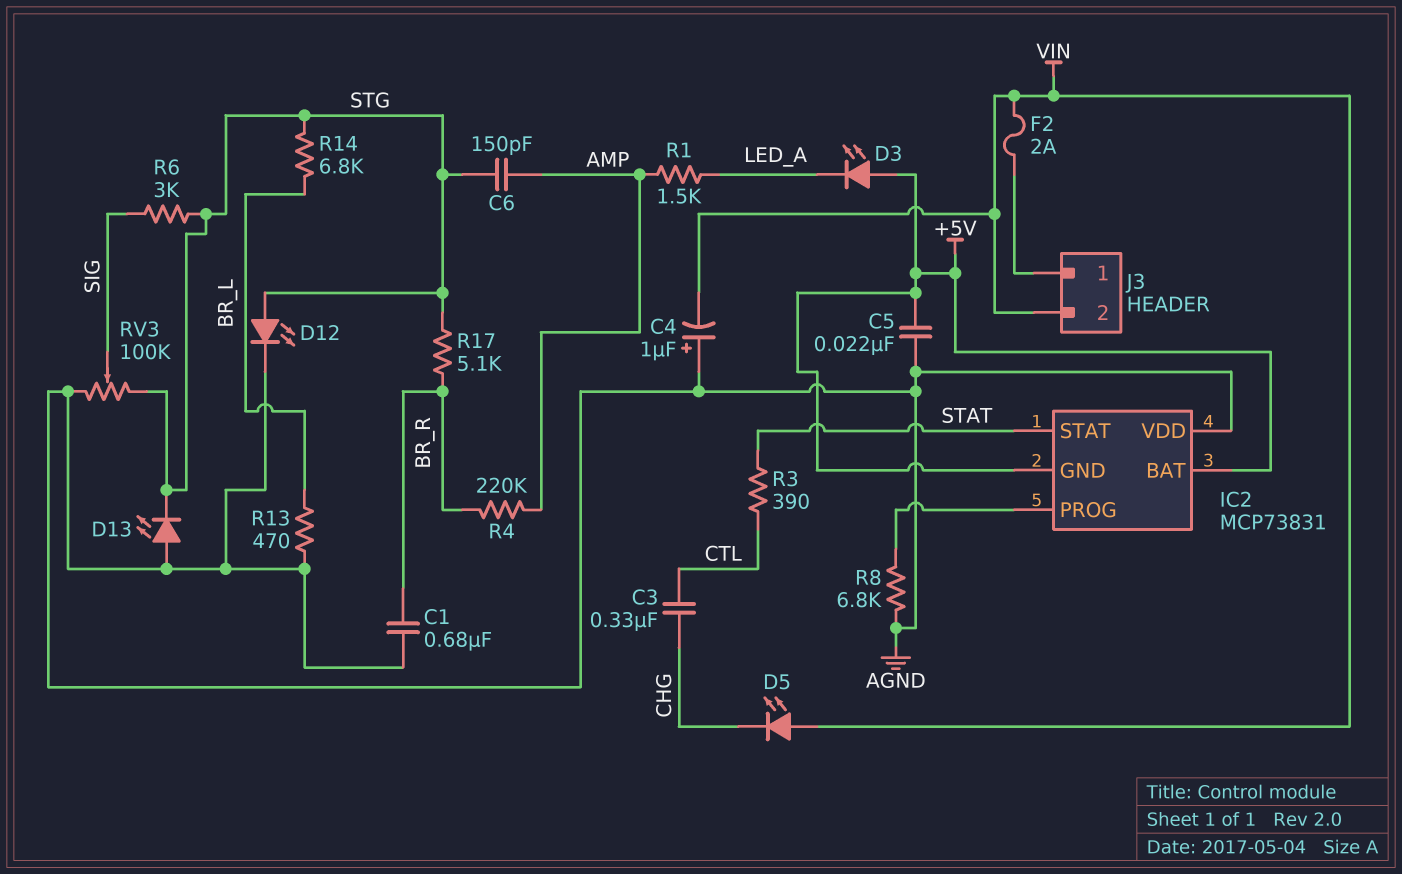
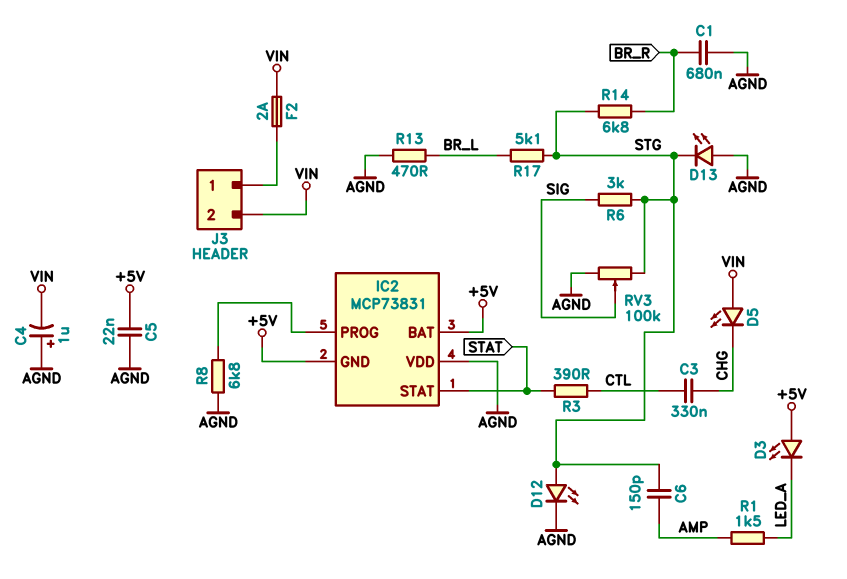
R4: 220k (AMP, BR_R) -> none
R14: 6.8k (BR_L, STG) -> 6.8k (BR_R, STG)
R17: 5.1k (BR_R, STG) -> 5.1k (BR_L, STG)

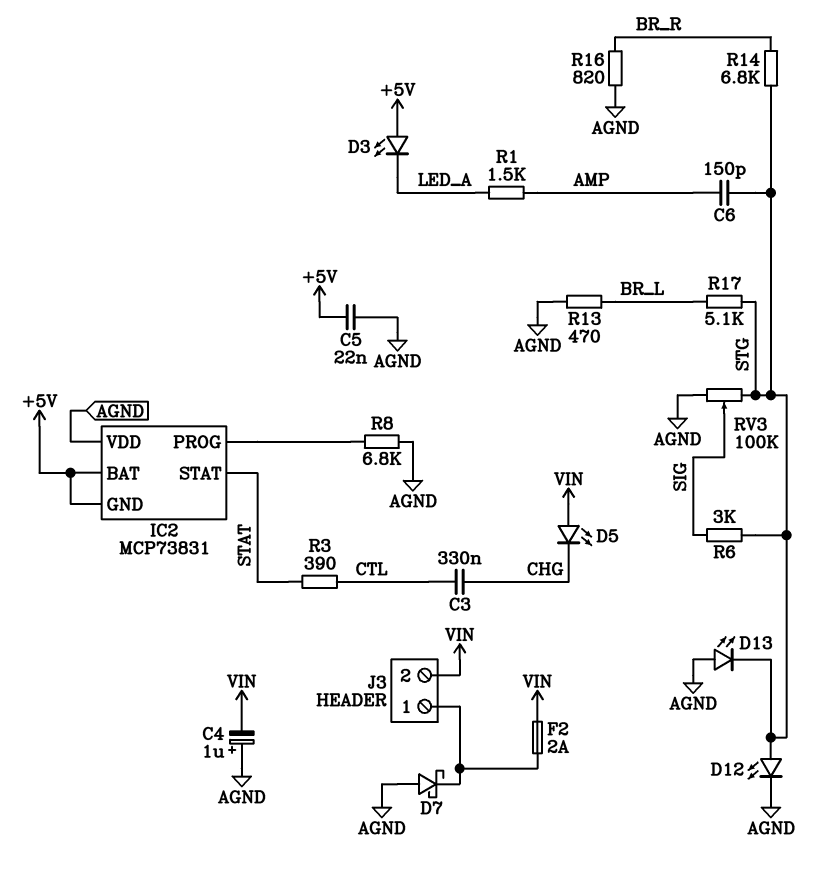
C1: 680nF (AGND, BR_R) -> none
D7: none -> schottky (A AGND, K J3/1)
R16: none -> 820 (AGND, BR_R)

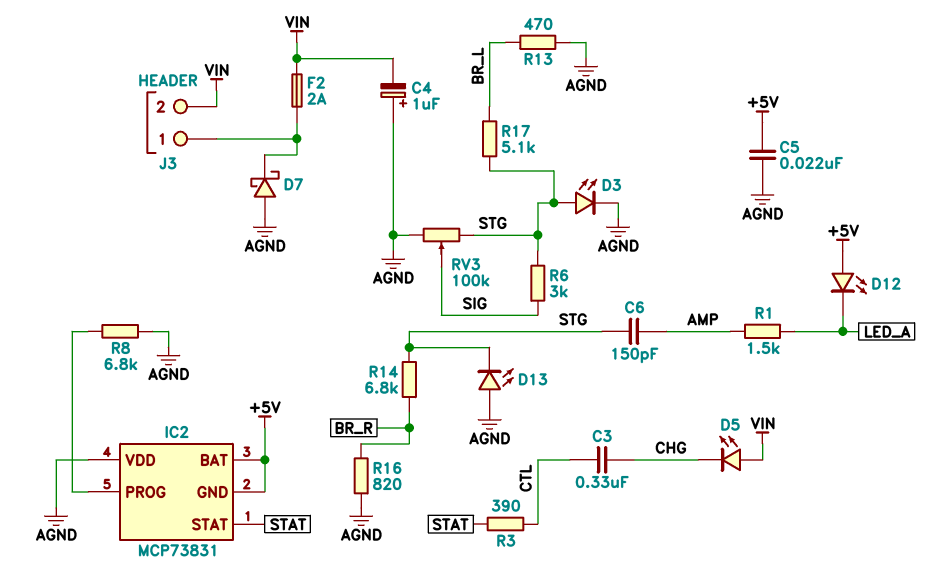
D3: LED (A +5V, K LED_A) -> LED (A STG, K AGND)
D12: LED (A STG, K AGND) -> LED (A +5V, K LED_A)

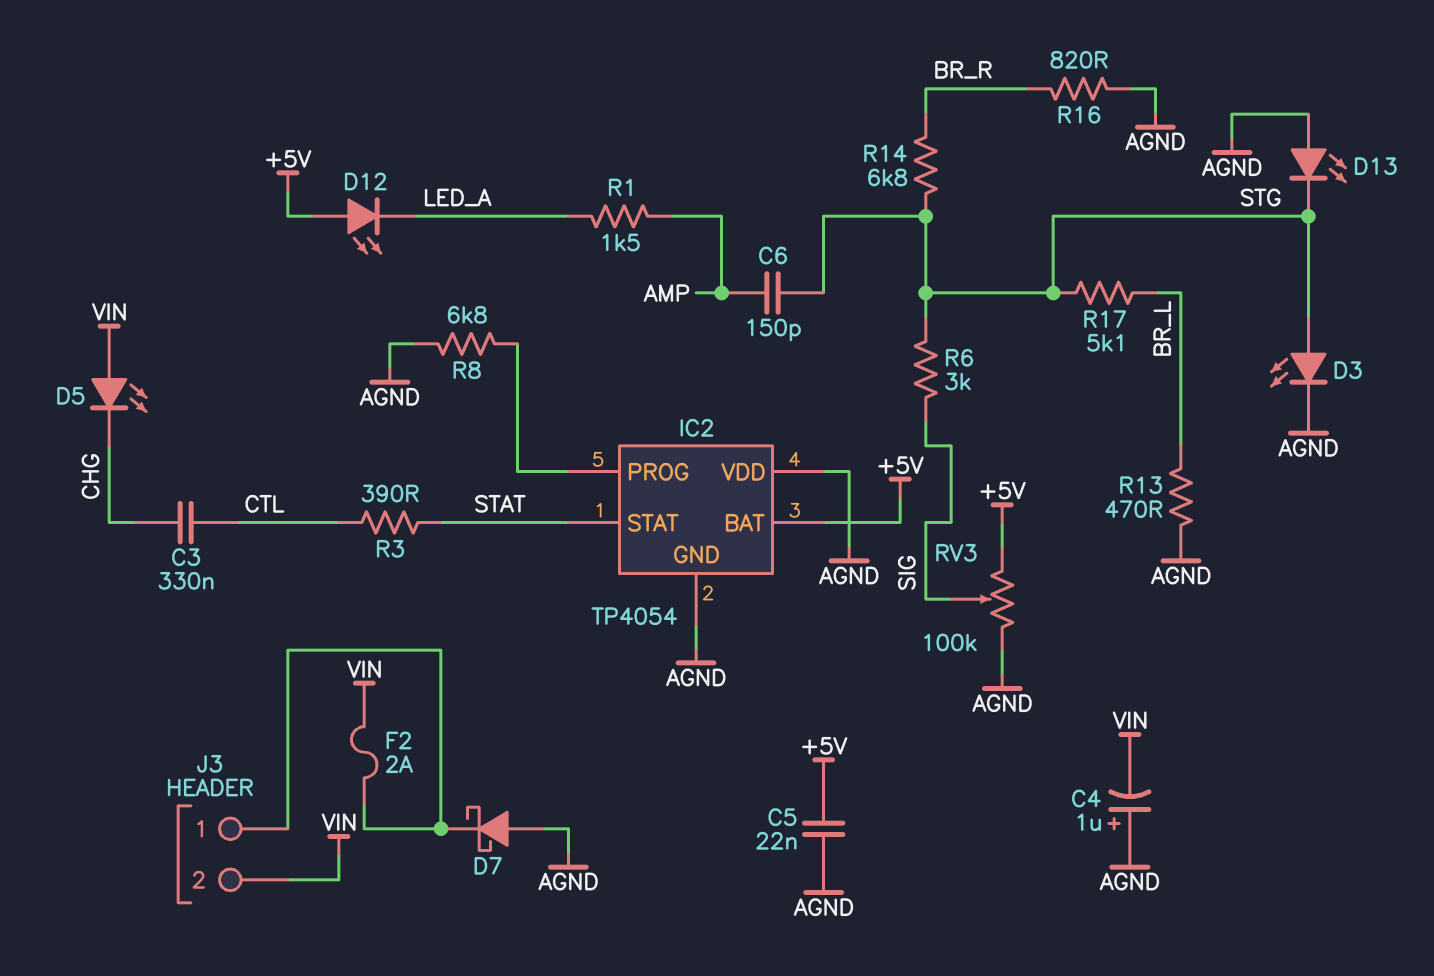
IC2: MCP73831 -> TP4054
IC2 pin GND: +5V -> AGND
RV3: 100k (AGND, STG, wiper SIG) -> 100k (+5V, AGND, wiper SIG)

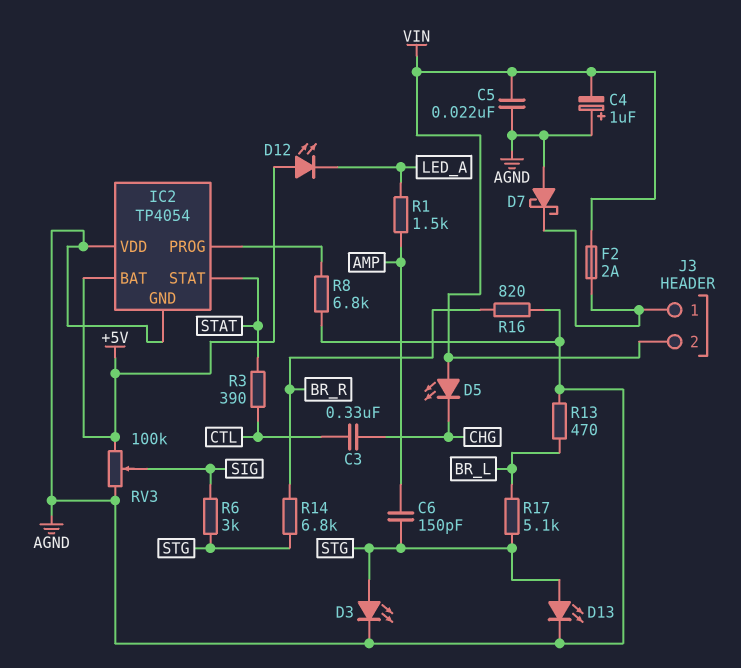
C5: 22nF (+5V, AGND) -> 22nF (AGND, VIN)
D13: LED (A AGND, K STG) -> LED (A STG, K AGND)

